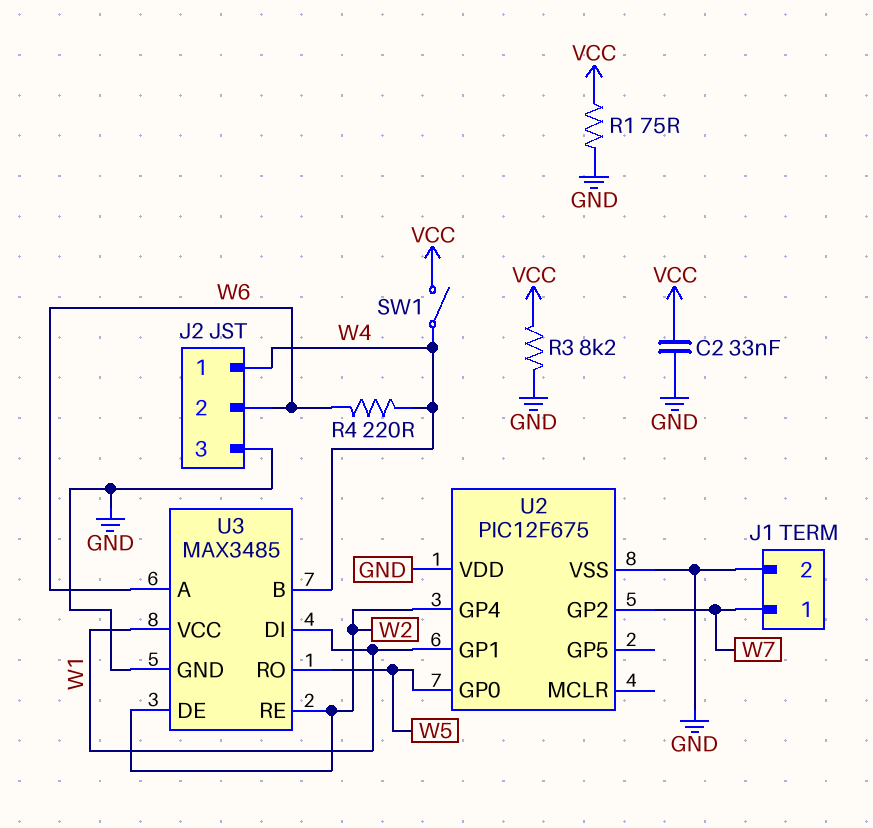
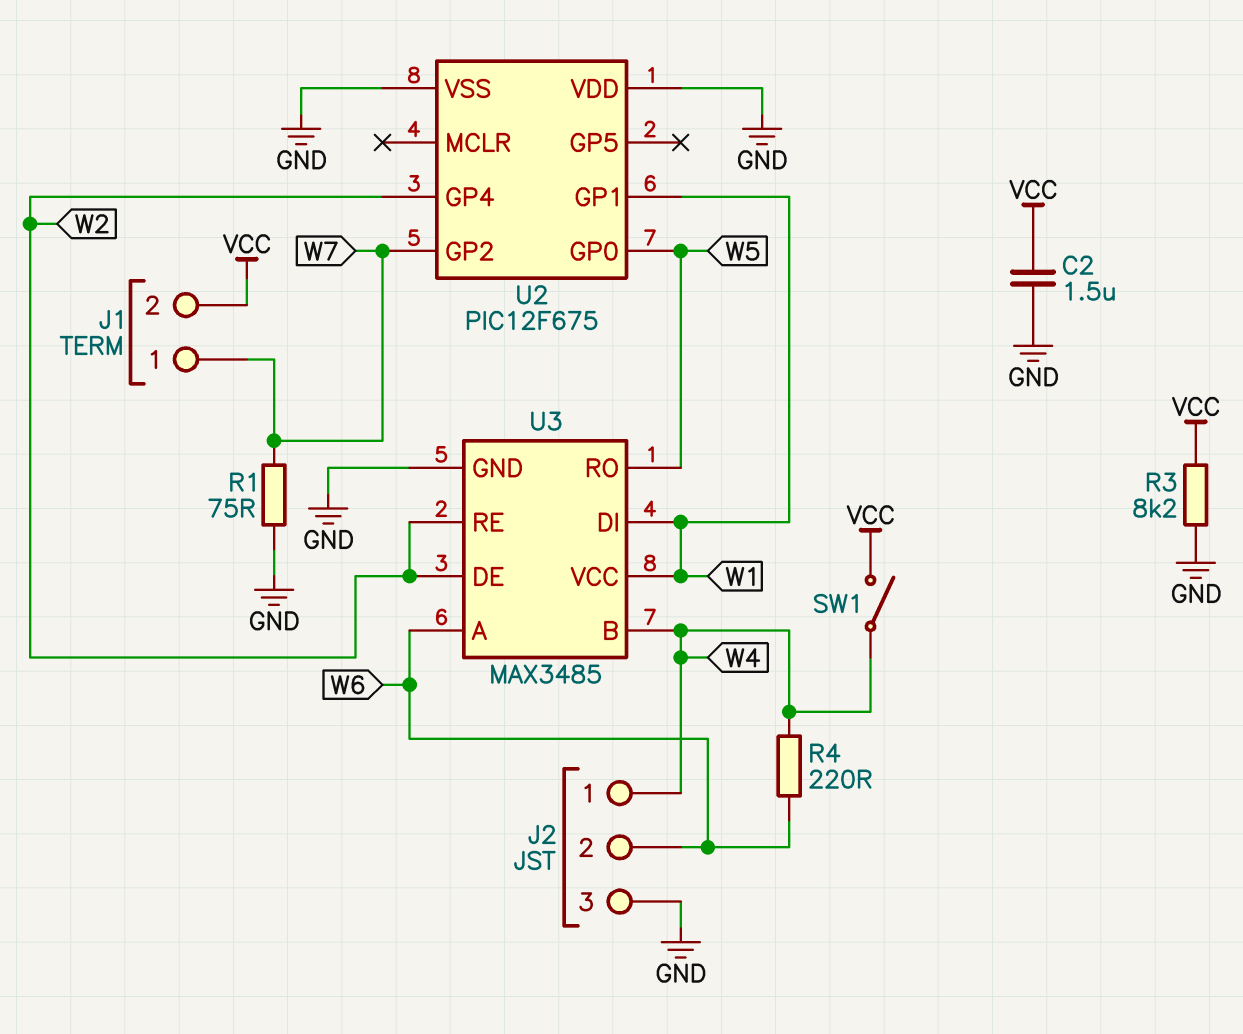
C2: 33nF (GND, VCC) -> 1.5uF (GND, VCC)
J1 pin 2: GND -> VCC
R1: 75 (GND, VCC) -> 75 (GND, W7)

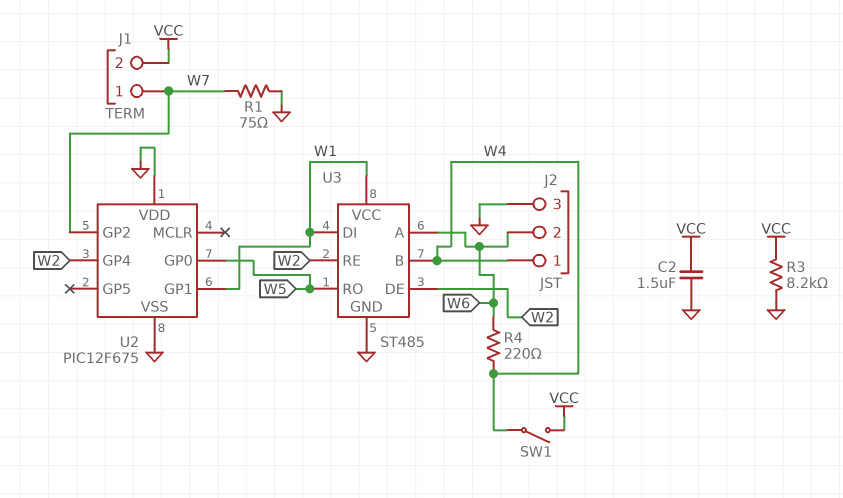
U3: MAX3485 -> ST485

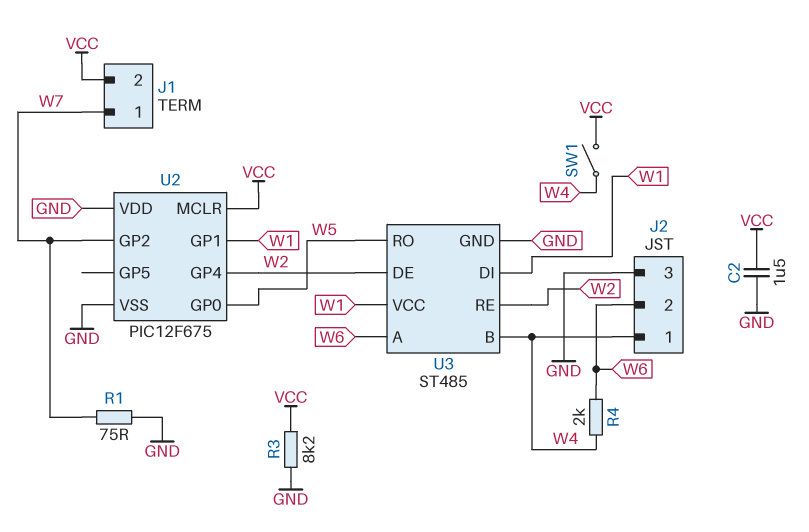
R4: 220 (W4, W6) -> 2k (W4, W6)
U2 pin MCLR: none -> VCC

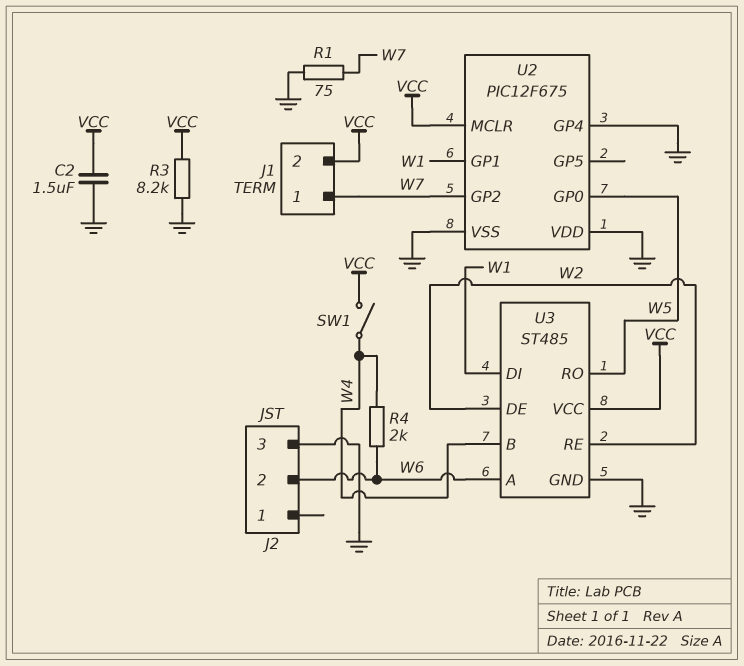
J2 pin 1: W4 -> none
U2 pin GP4: W2 -> GND
U3 pin VCC: W1 -> VCC

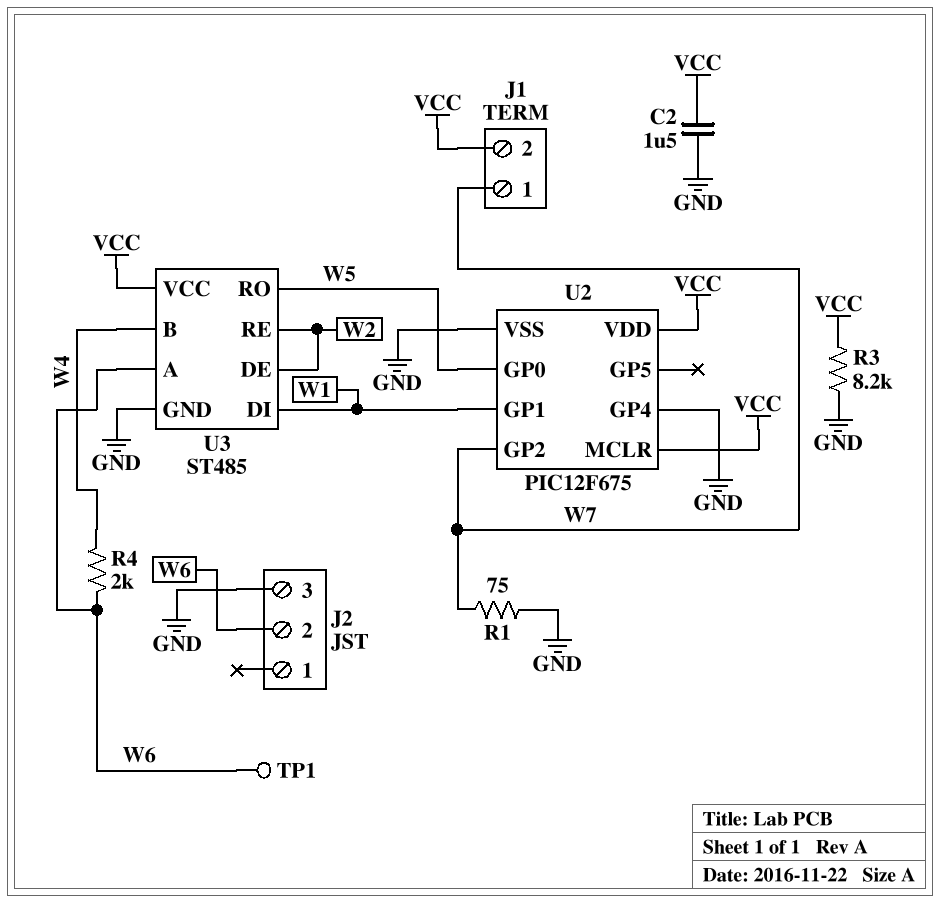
SW1: switch (VCC, W4) -> none
TP1: none -> test point (W6)
U2 pin VDD: GND -> VCC

